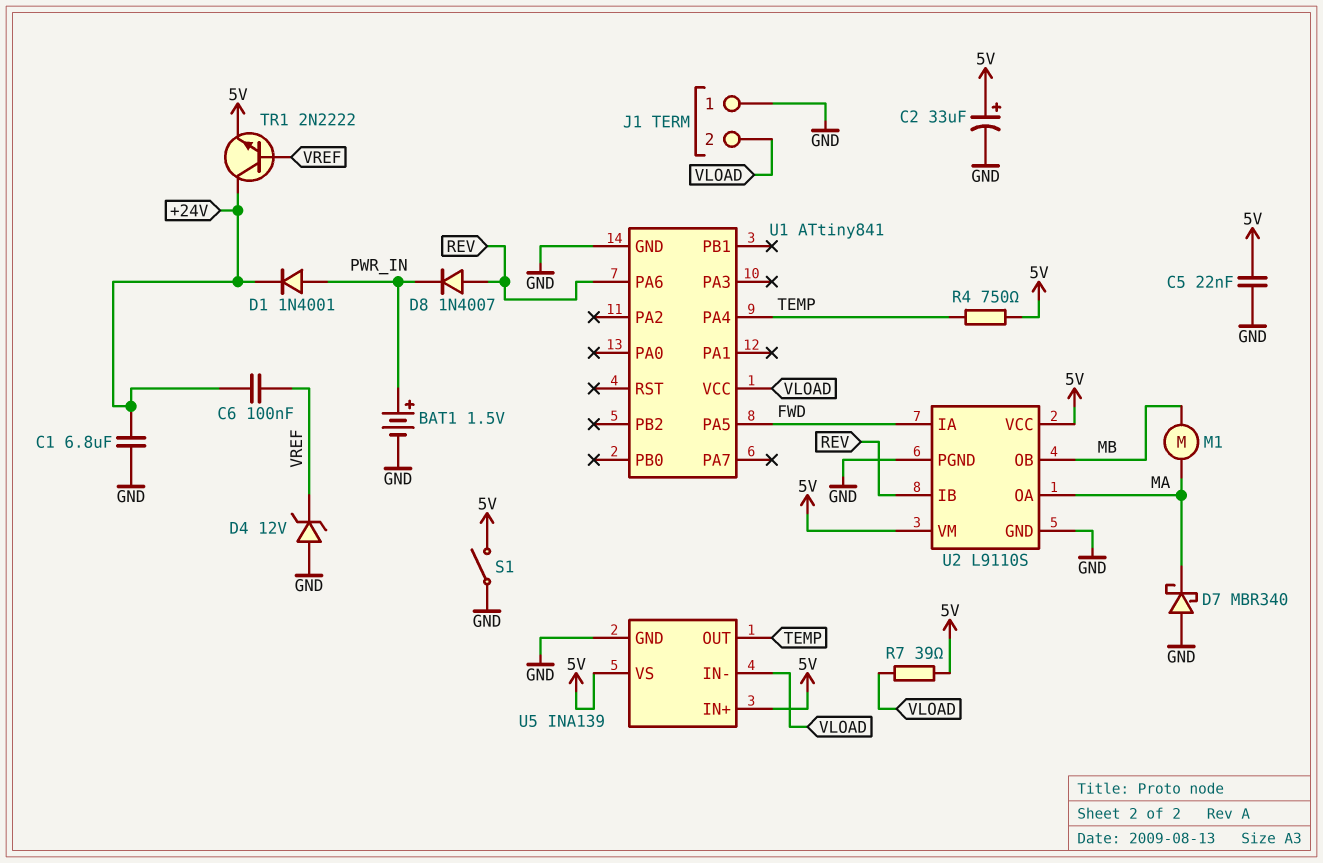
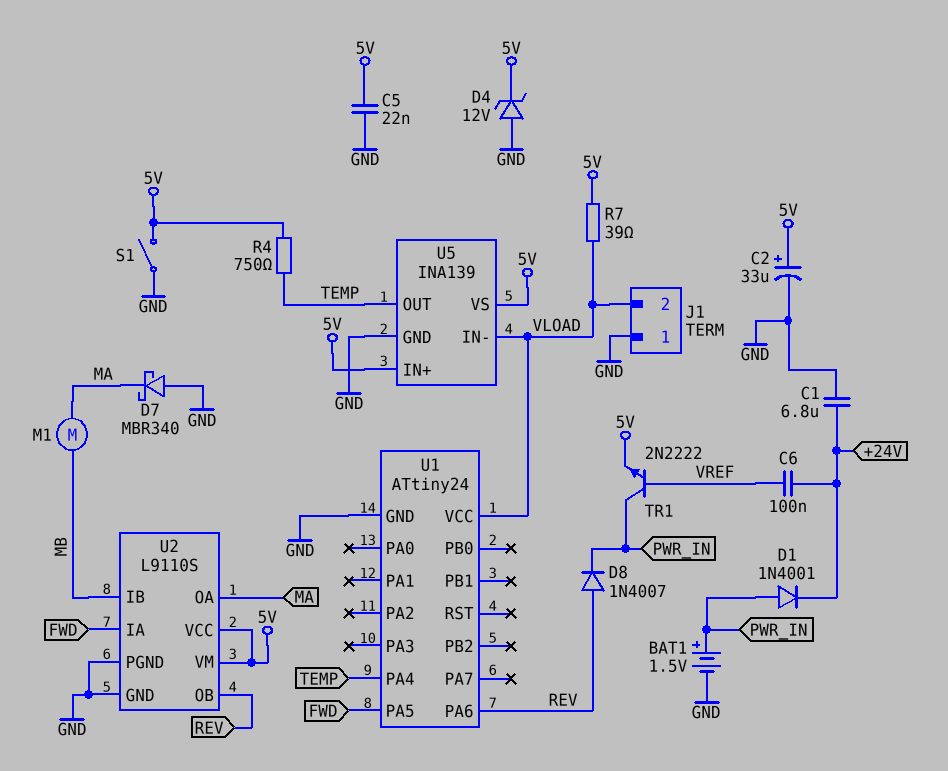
D4: zener 12V (A GND, K VREF) -> zener 12V (A GND, K 5V)
TR1: NPN 2N2222 (B VREF, C +24V, E 5V) -> NPN 2N2222 (B VREF, C PWR_IN, E 5V)
U1: ATtiny841 -> ATtiny24
U2 pin IB: REV -> MB
U2 pin OB: MB -> REV

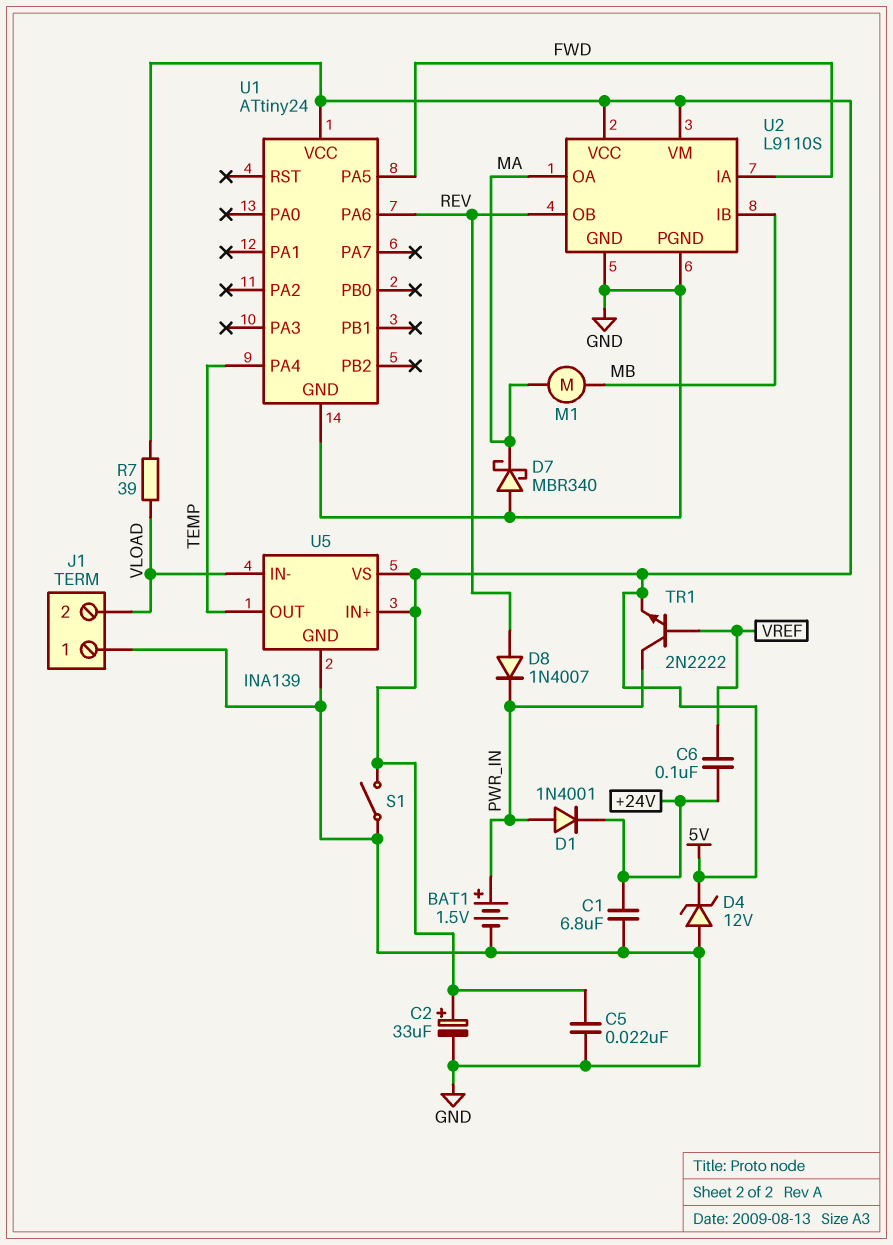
R4: 750 (5V, TEMP) -> none
U1 pin VCC: VLOAD -> 5V

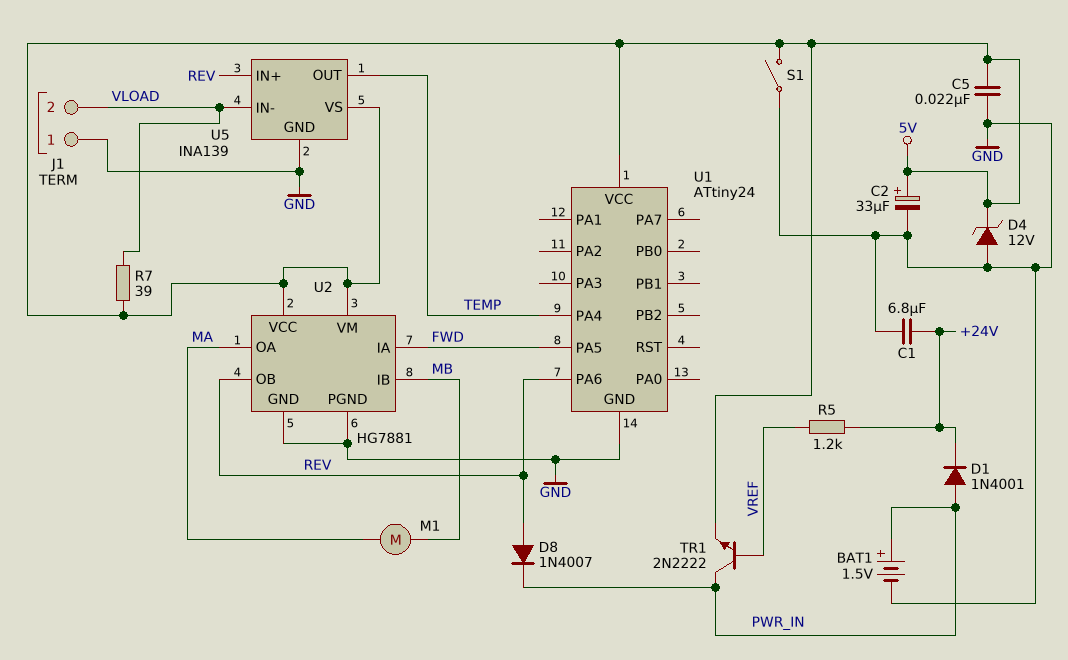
C6: 100nF (+24V, VREF) -> none
D7: schottky MBR340 (A GND, K MA) -> none
R5: none -> 1.2k (+24V, VREF)
U2: L9110S -> HG7881
U5 pin IN+: 5V -> REV

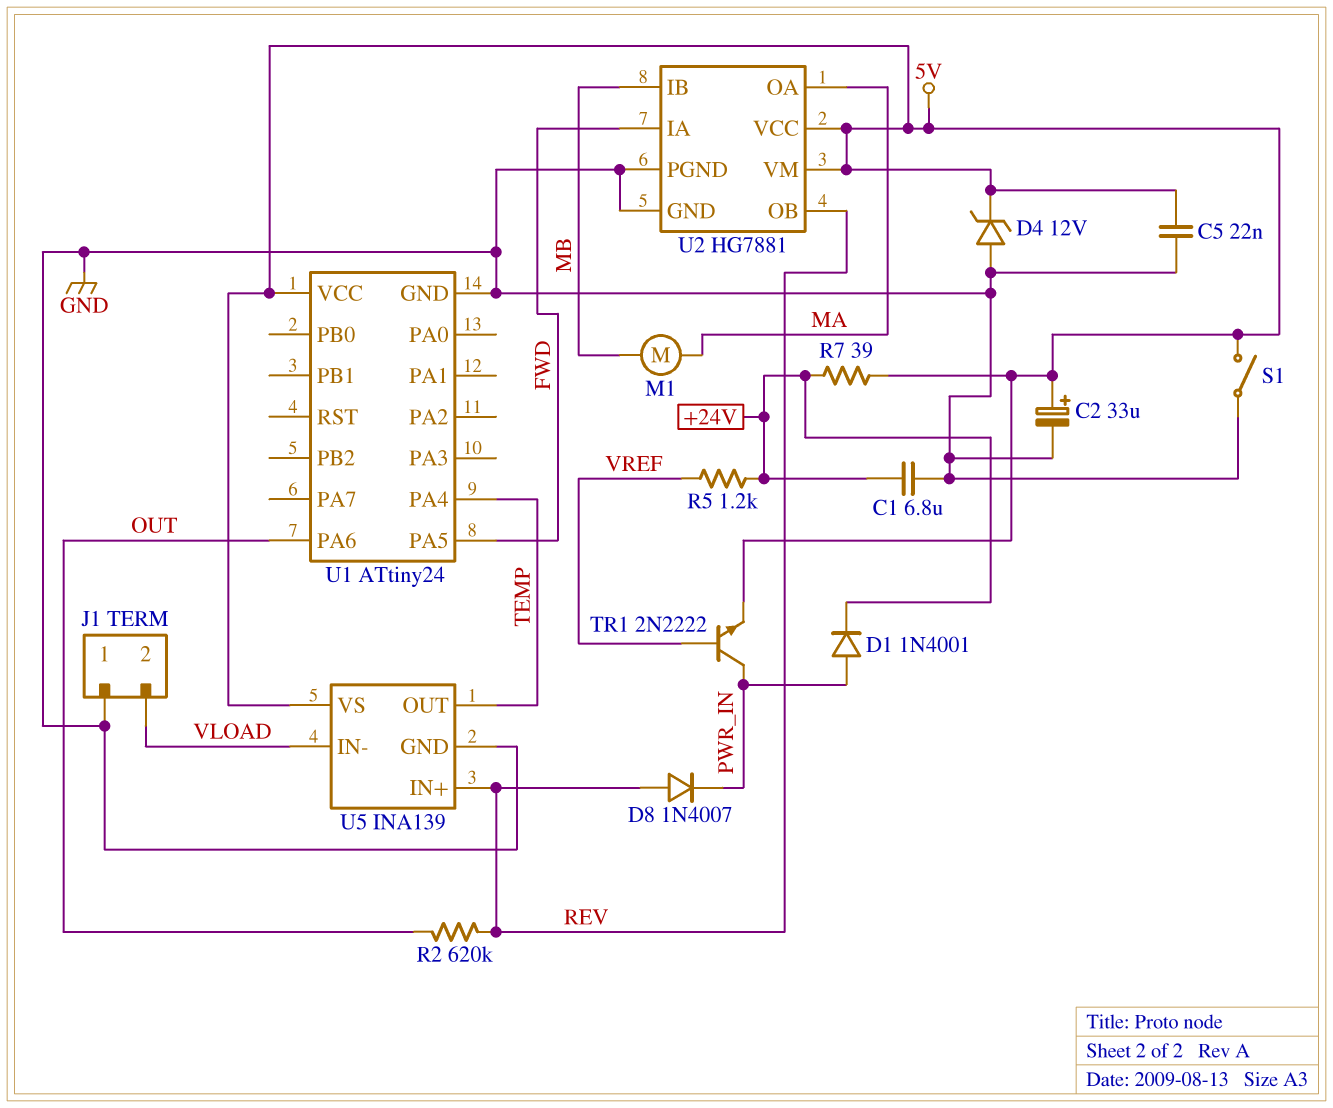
BAT1: 1.5V (plus PWR_IN, minus GND) -> none
R2: none -> 620k (OUT, REV)
R7: 39 (5V, VLOAD) -> 39 (+24V, 5V)
U1 pin PA6: REV -> OUT

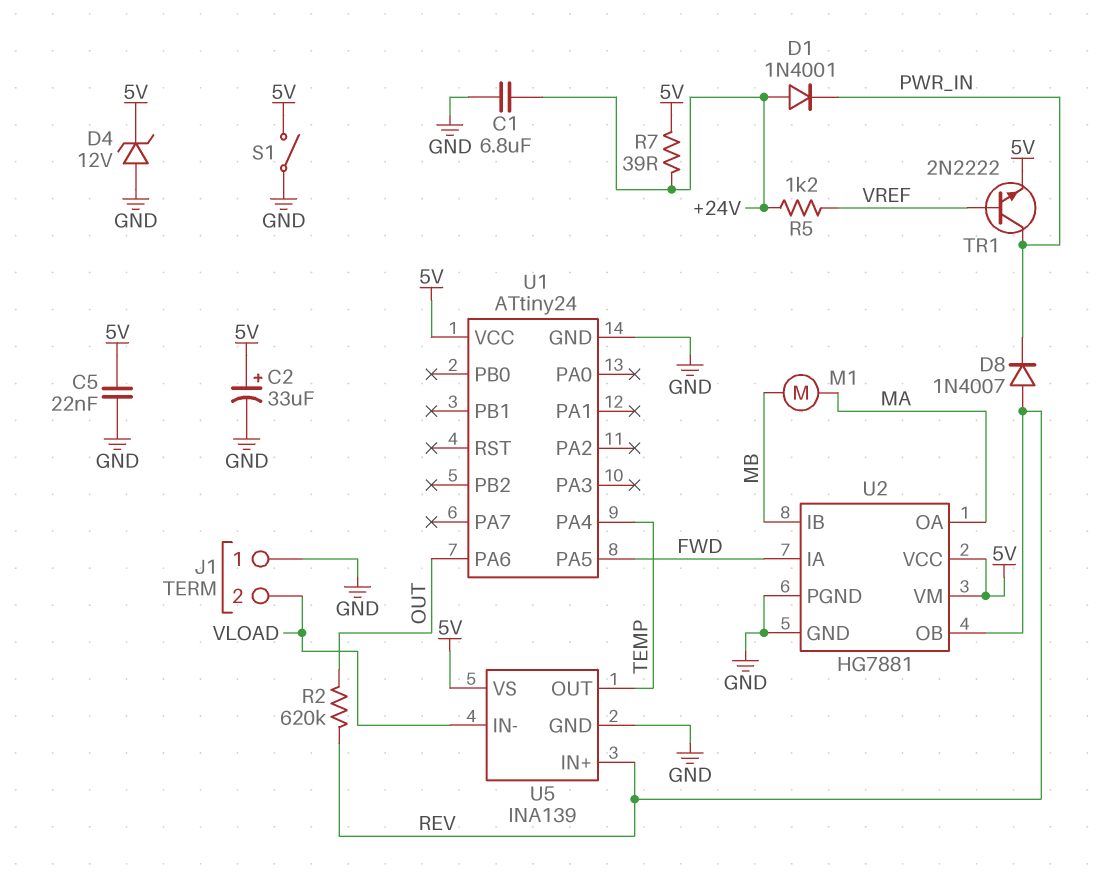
D1: diode 1N4001 (A PWR_IN, K +24V) -> diode 1N4001 (A +24V, K PWR_IN)

